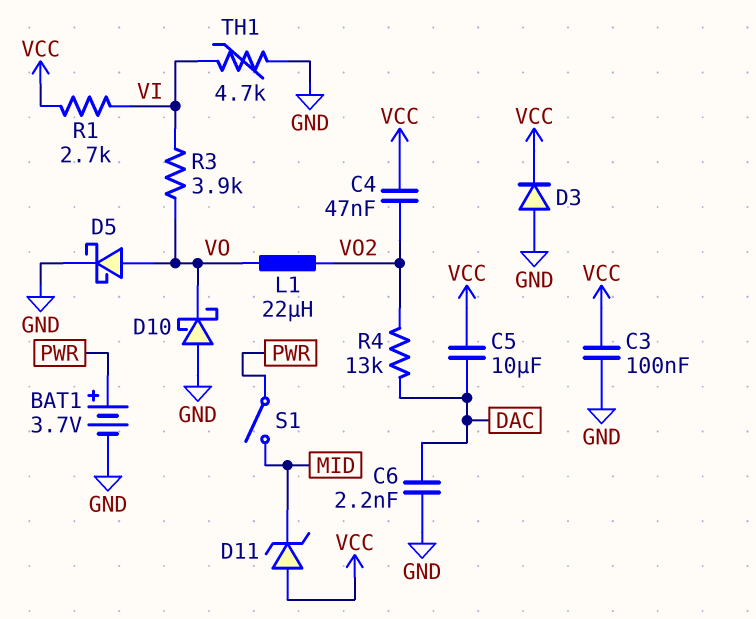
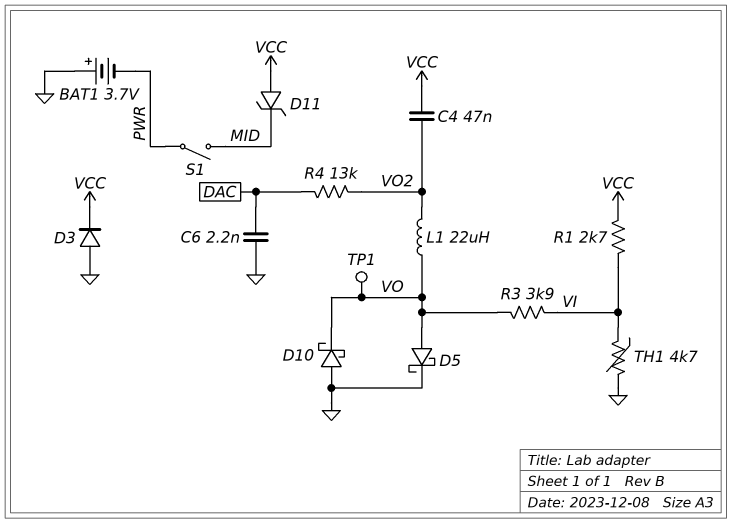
BAT1: 3.7V (plus PWR, minus GND) -> 3.7V (plus GND, minus PWR)
C3: 100nF (GND, VCC) -> none
C5: 10uF (DAC, VCC) -> none
TP1: none -> test point (VO)

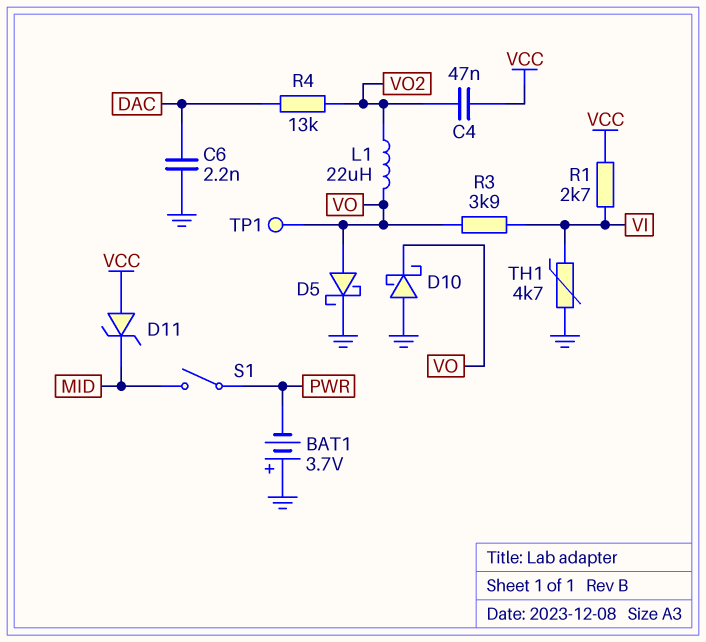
D3: diode (A GND, K VCC) -> none

